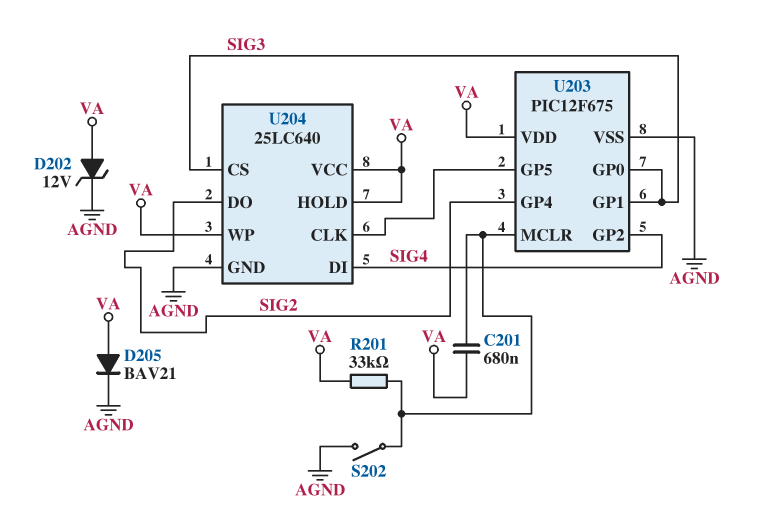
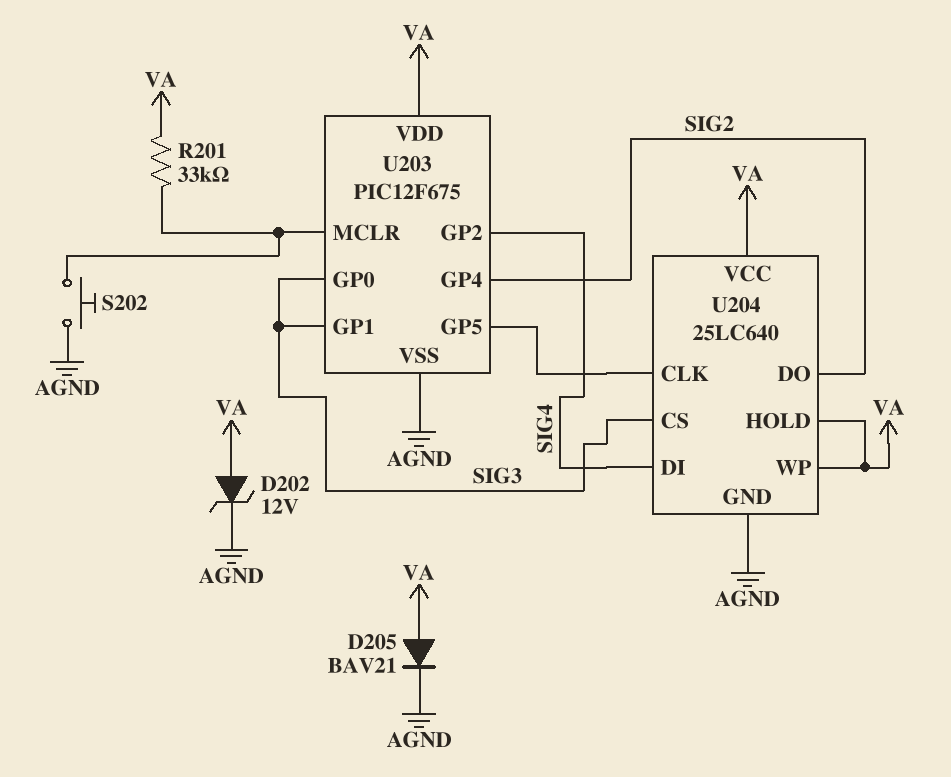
C201: 680nF (U203/MCLR, VA) -> none
S202: switch (AGND, U203/MCLR) -> button (AGND, U203/MCLR)

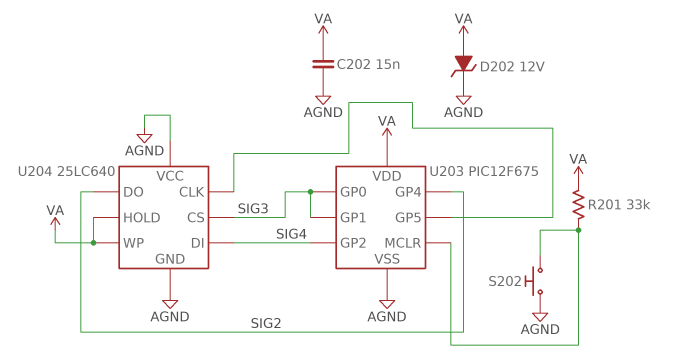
C202: none -> 15nF (AGND, VA)
D205: diode BAV21 (A VA, K AGND) -> none
U204 pin VCC: VA -> AGND

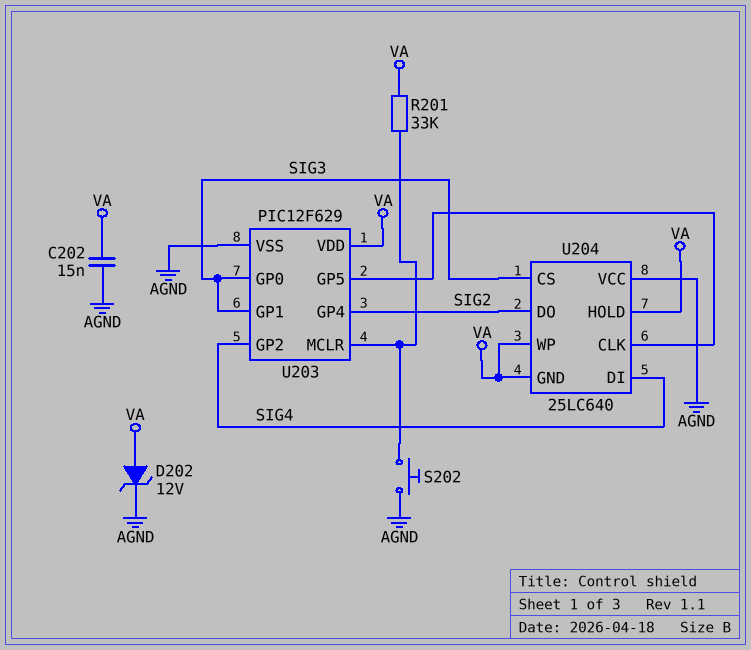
U203: PIC12F675 -> PIC12F629
U204 pin GND: AGND -> VA

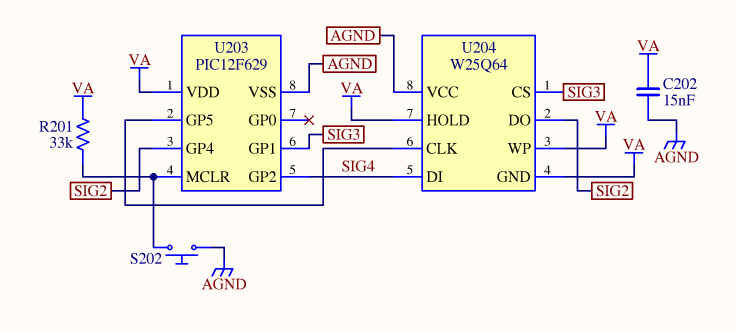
D202: zener 12V (A VA, K AGND) -> none
U203 pin GP0: SIG3 -> none
U204: 25LC640 -> W25Q64

